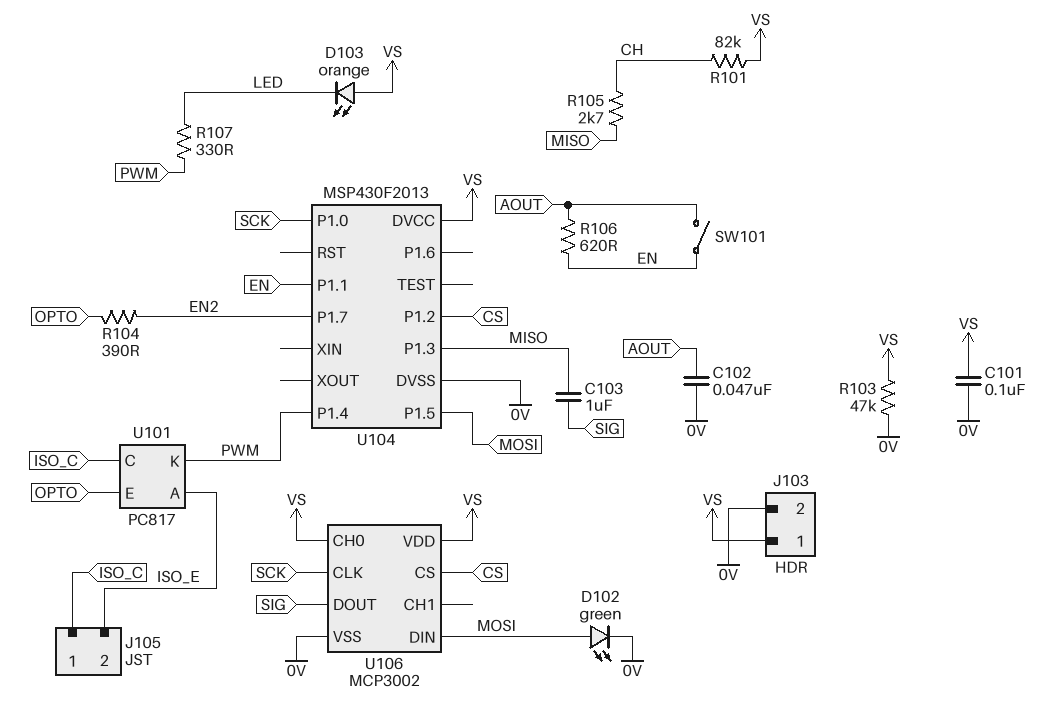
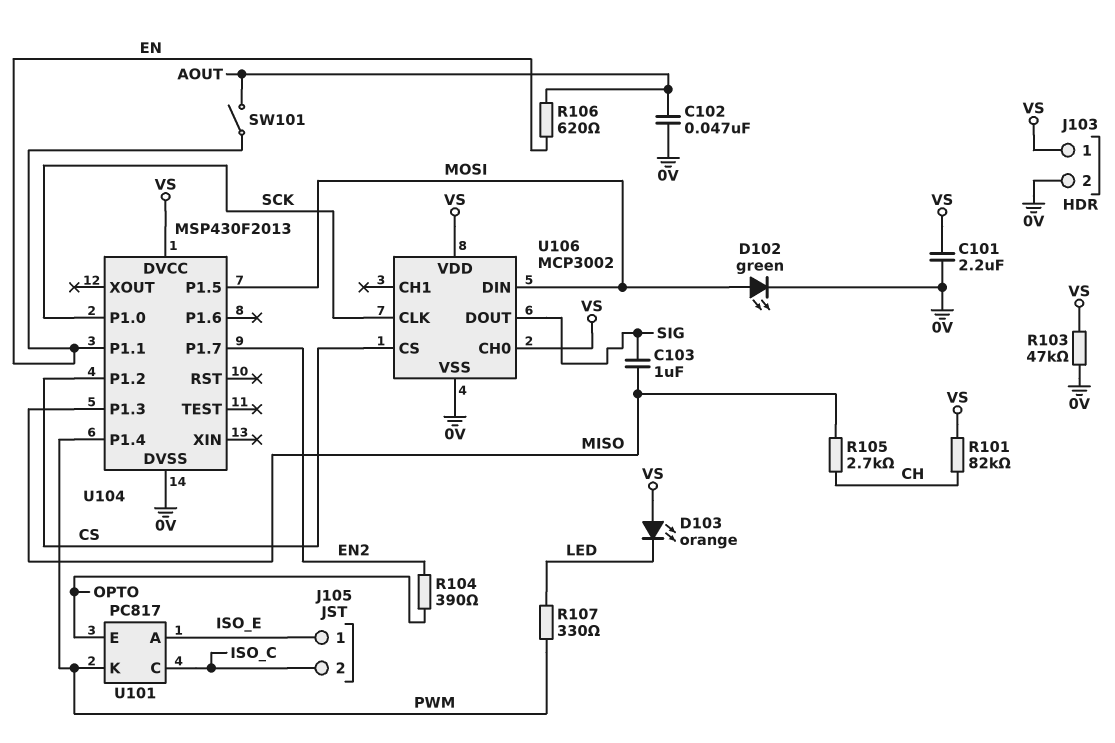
C101: 100nF (0V, VS) -> 2.2uF (0V, VS)
J105 pin 1: ISO_C -> ISO_E
J105 pin 2: ISO_E -> ISO_C

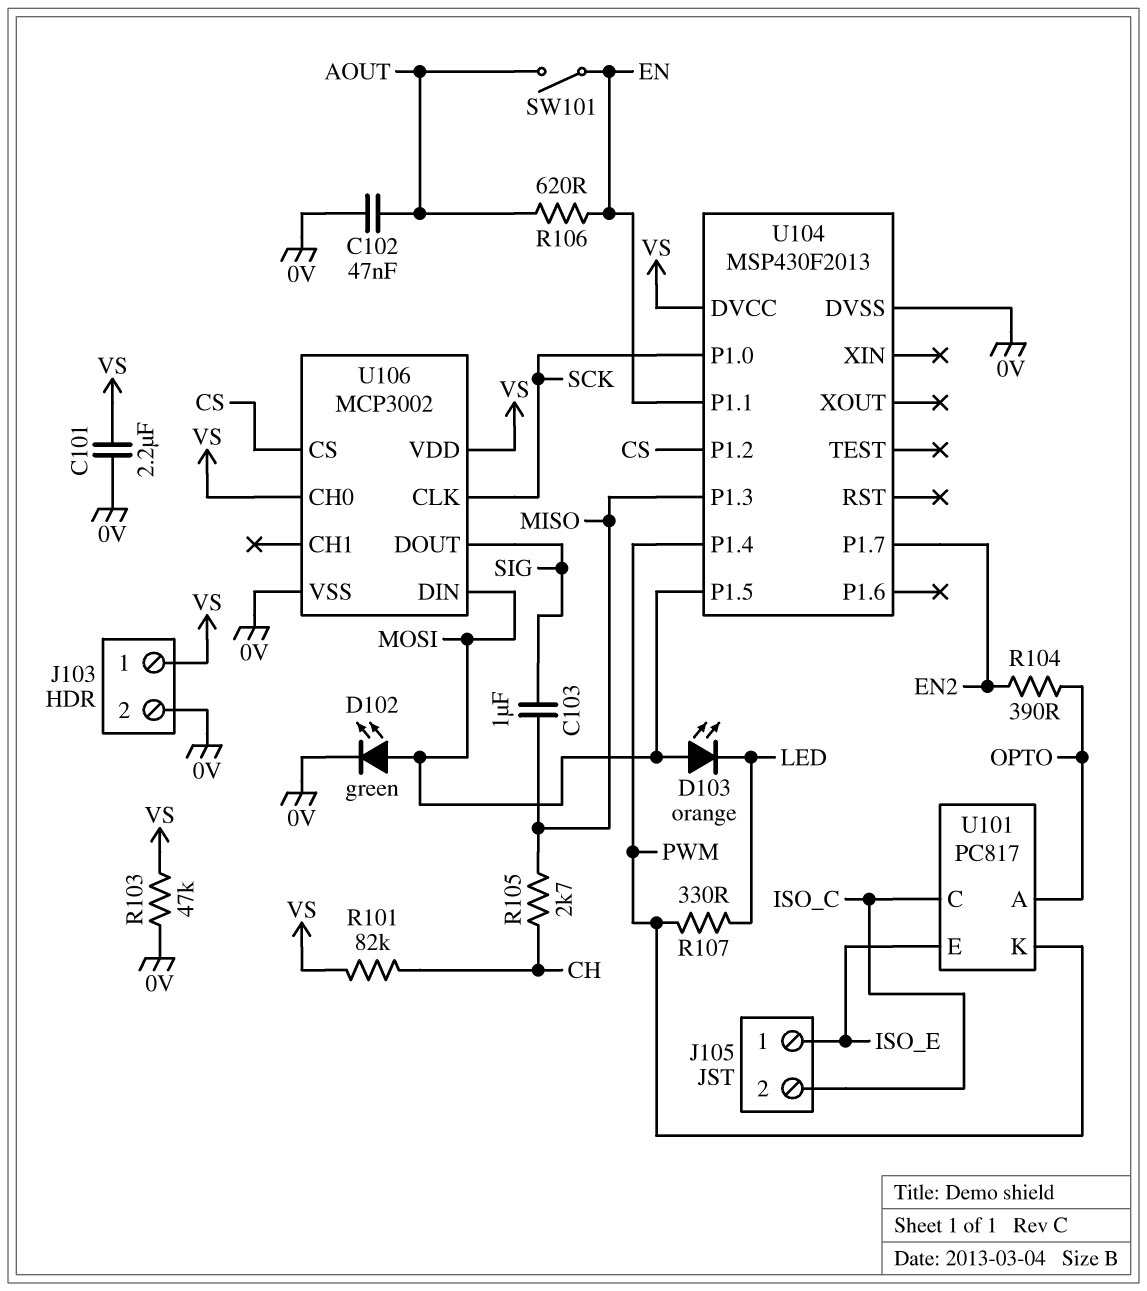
D103: LED orange (A VS, K LED) -> LED orange (A MOSI, K LED)
U101 pin A: ISO_E -> OPTO
U101 pin E: OPTO -> ISO_E

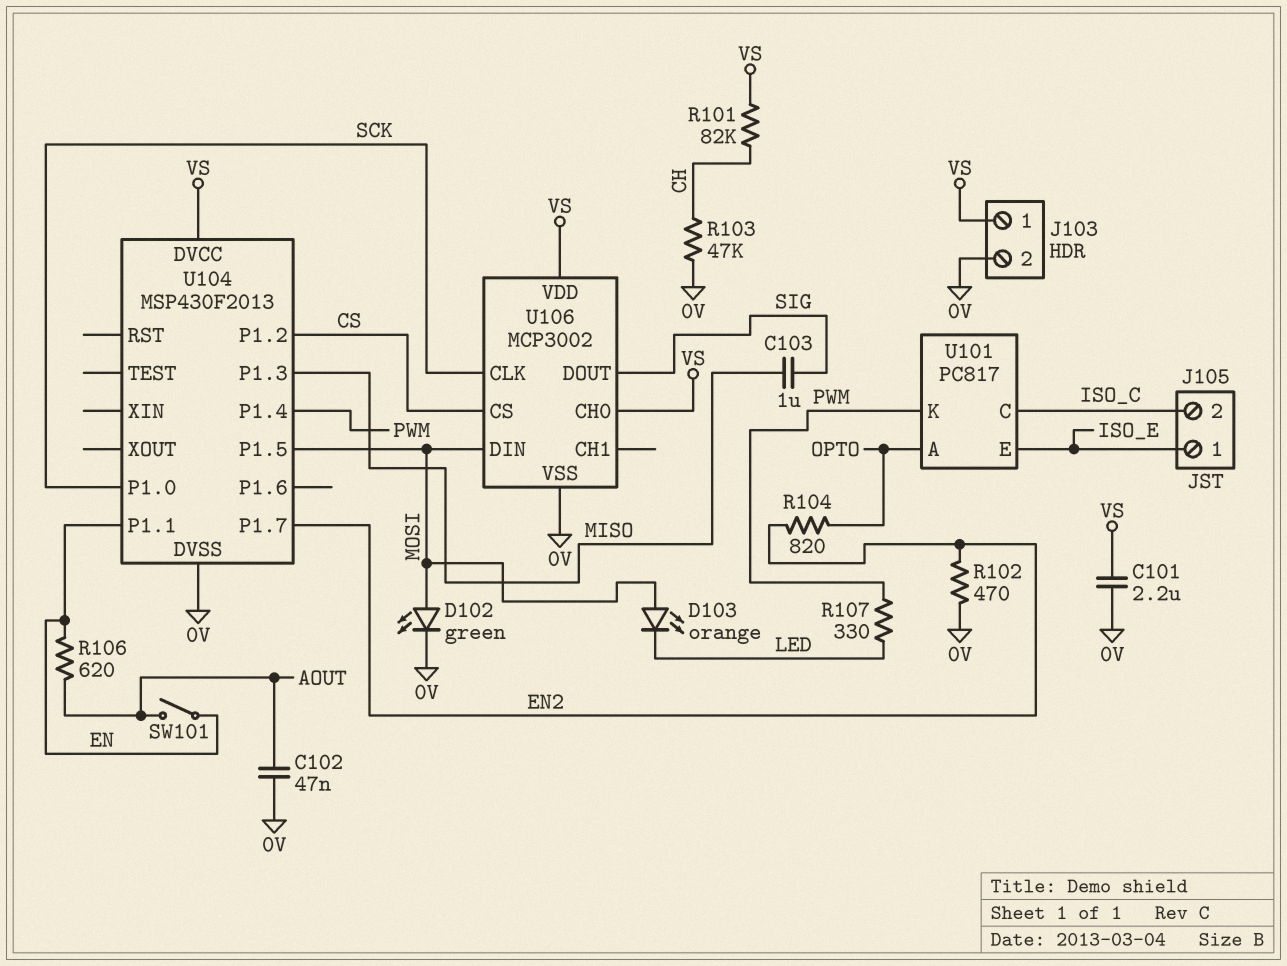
R102: none -> 470 (0V, EN2)
R103: 47k (0V, VS) -> 47k (0V, CH)
R104: 390 (EN2, OPTO) -> 820 (EN2, OPTO)
R105: 2.7k (CH, MISO) -> none

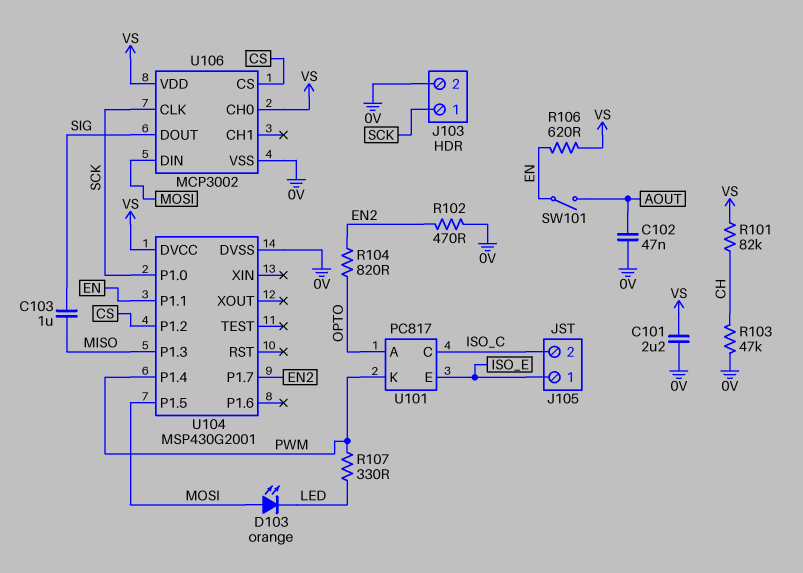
D102: LED green (A MOSI, K 0V) -> none
J103 pin 1: VS -> SCK
R106: 620 (AOUT, EN) -> 620 (EN, VS)
U104: MSP430F2013 -> MSP430G2001

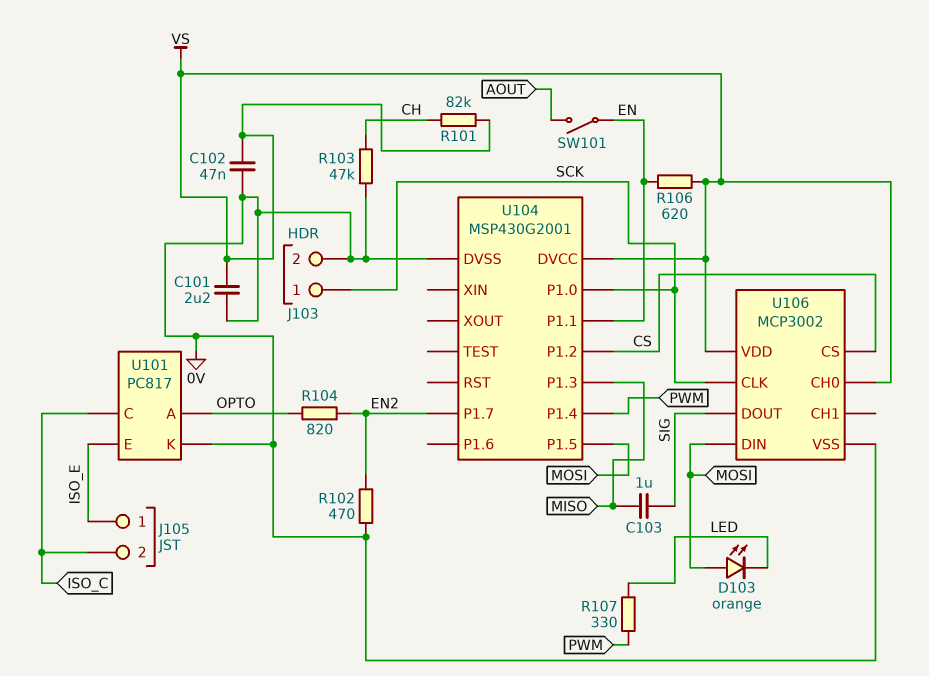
C102: 47nF (0V, AOUT) -> 47nF (0V, VS)
U101 pin K: PWM -> 0V

